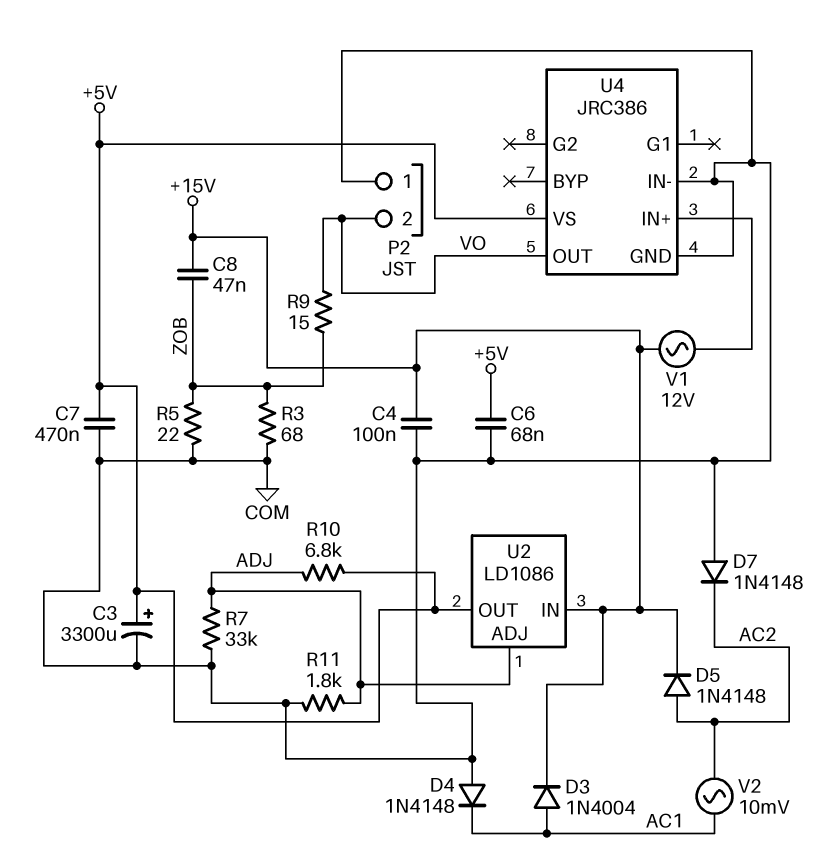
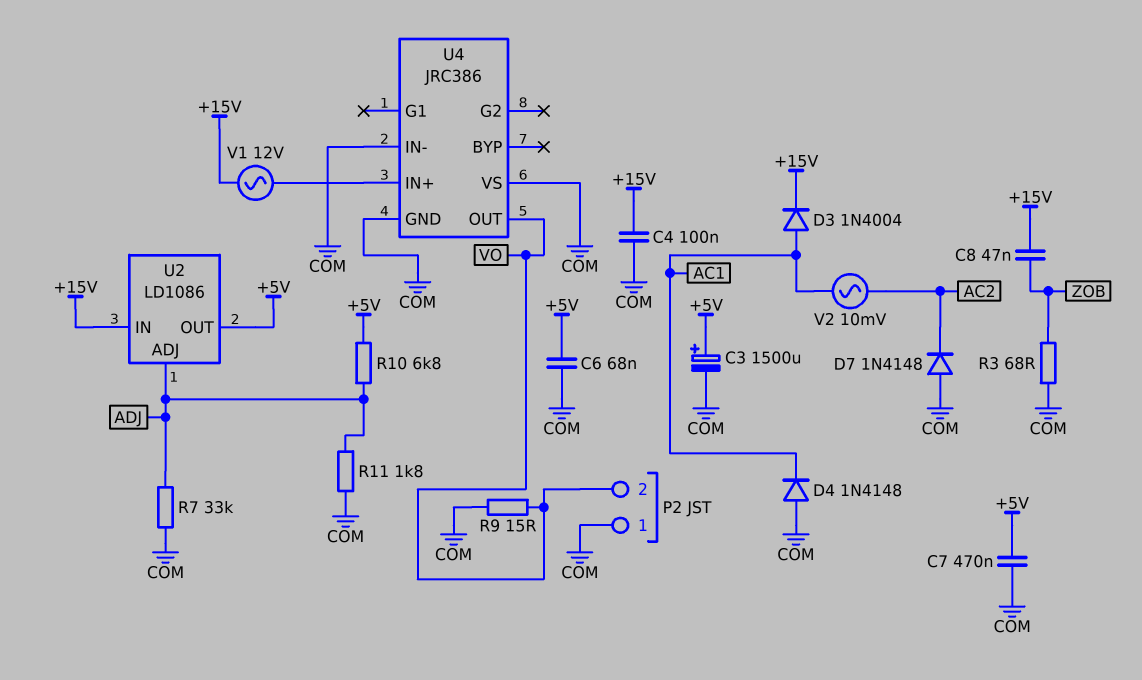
C3: 3300uF (plus +5V, minus COM) -> 1500uF (plus +5V, minus COM)
D5: diode 1N4148 (A AC2, K +15V) -> none
R5: 22 (COM, ZOB) -> none
R9: 15 (VO, ZOB) -> 15 (COM, VO)
U4 pin VS: +5V -> COM

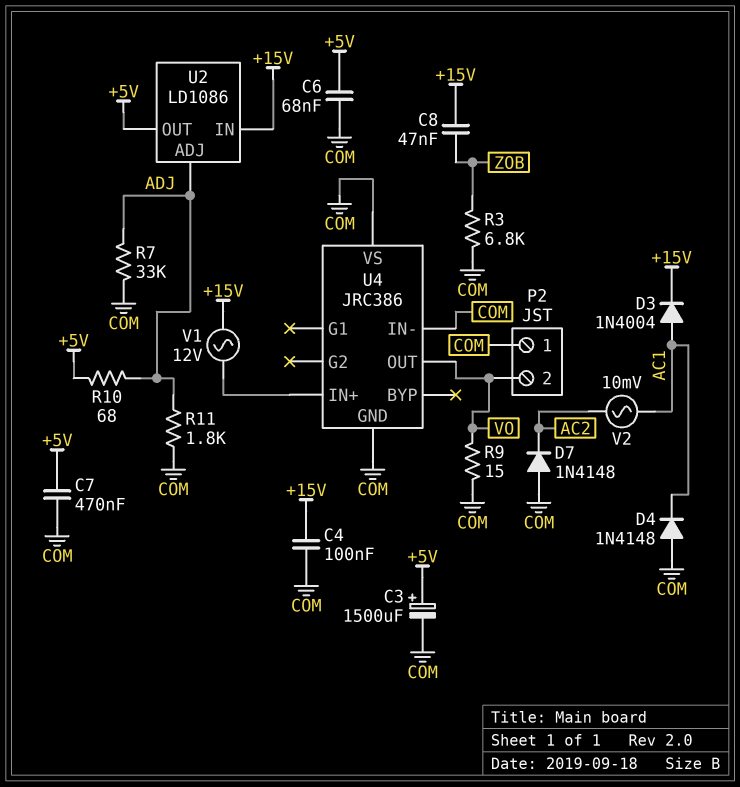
R3: 68 (COM, ZOB) -> 6.8k (COM, ZOB)
R10: 6.8k (+5V, ADJ) -> 68 (+5V, ADJ)

